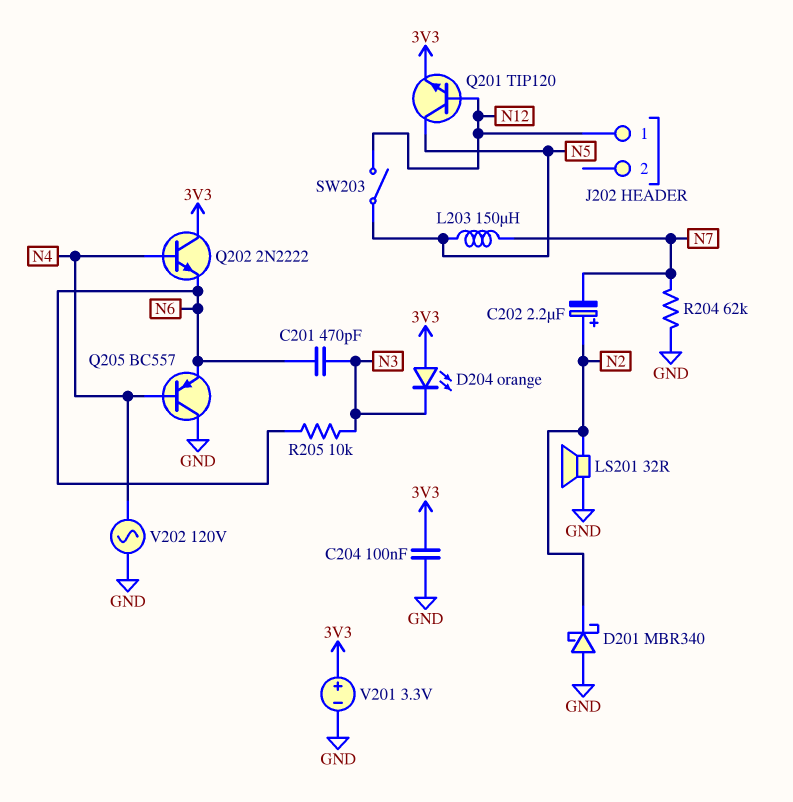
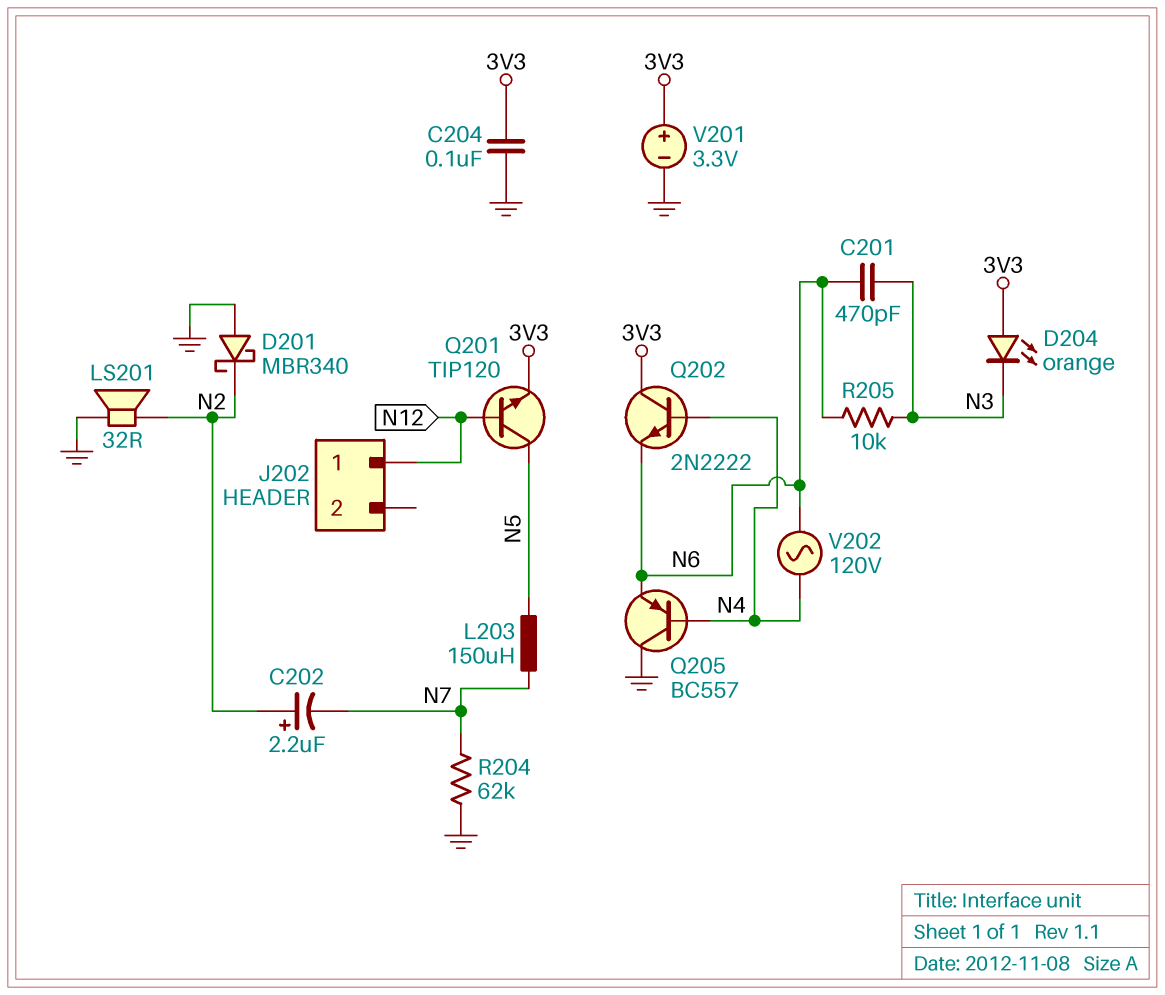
SW203: switch (N5, N12) -> none
V202: AC 120V (GND, N4) -> AC 120V (N4, N6)

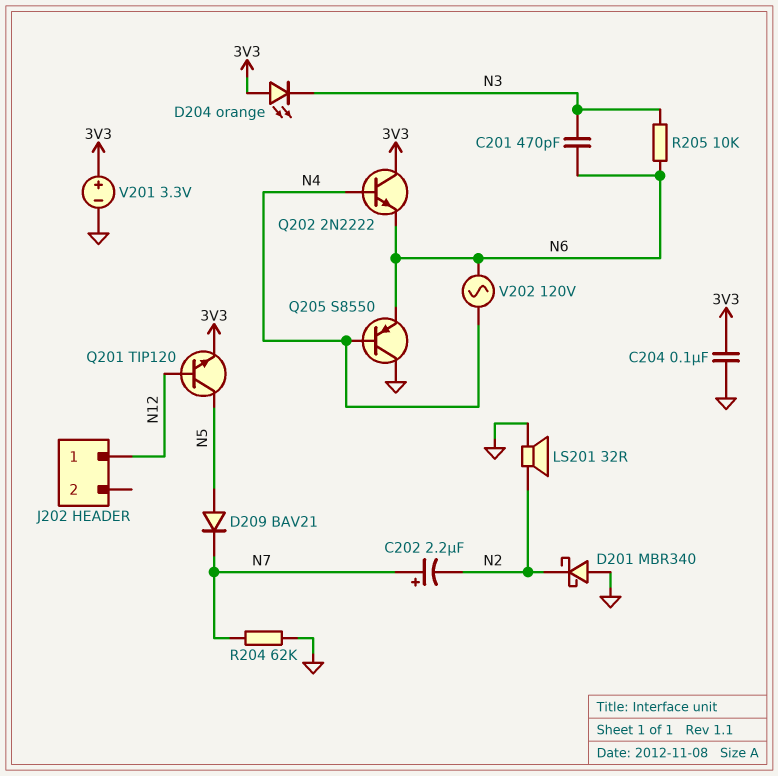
C202: 2.2uF (plus N2, minus N7) -> 2.2uF (plus N7, minus N2)
D209: none -> diode BAV21 (A N5, K N7)
L203: 150uH (N5, N7) -> none
Q205: PNP BC557 (B N4, C GND, E N6) -> PNP S8550 (B N4, C GND, E N6)

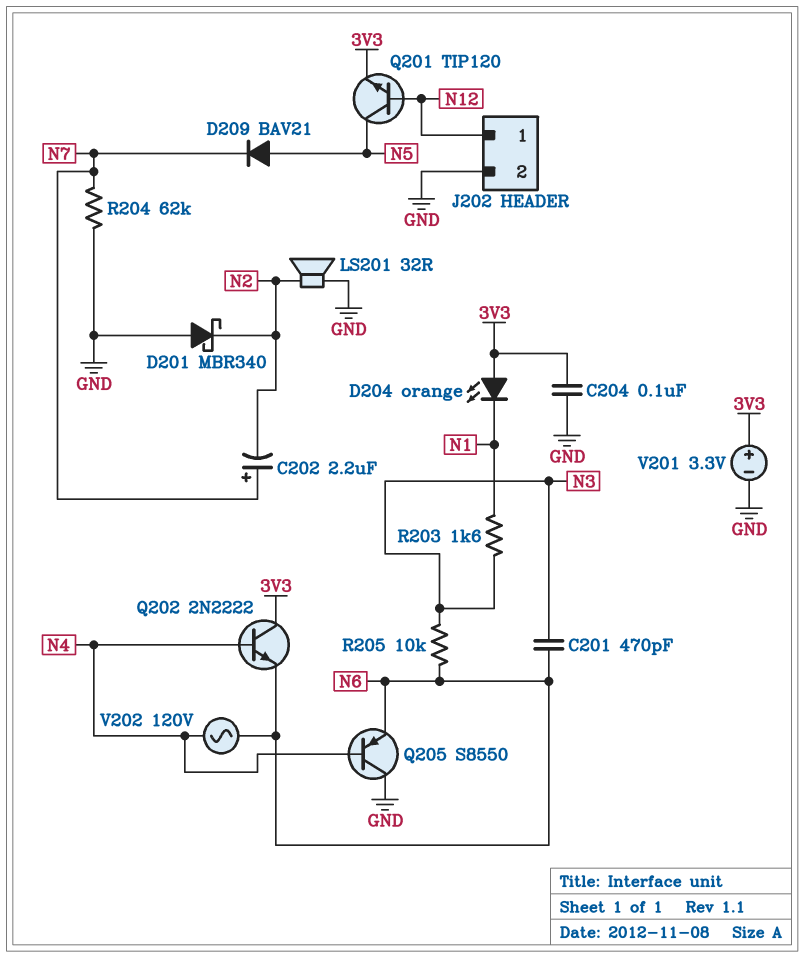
D204: LED orange (A 3V3, K N3) -> LED orange (A 3V3, K N1)
J202 pin 2: none -> GND
R203: none -> 1.6k (N1, N3)

